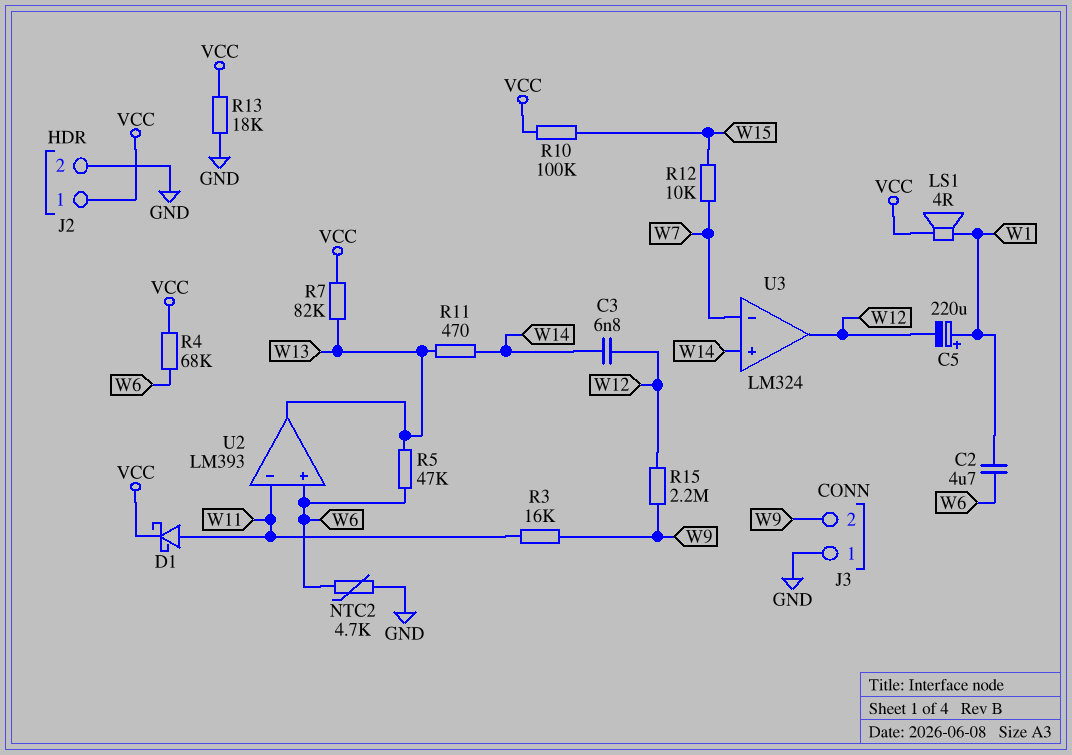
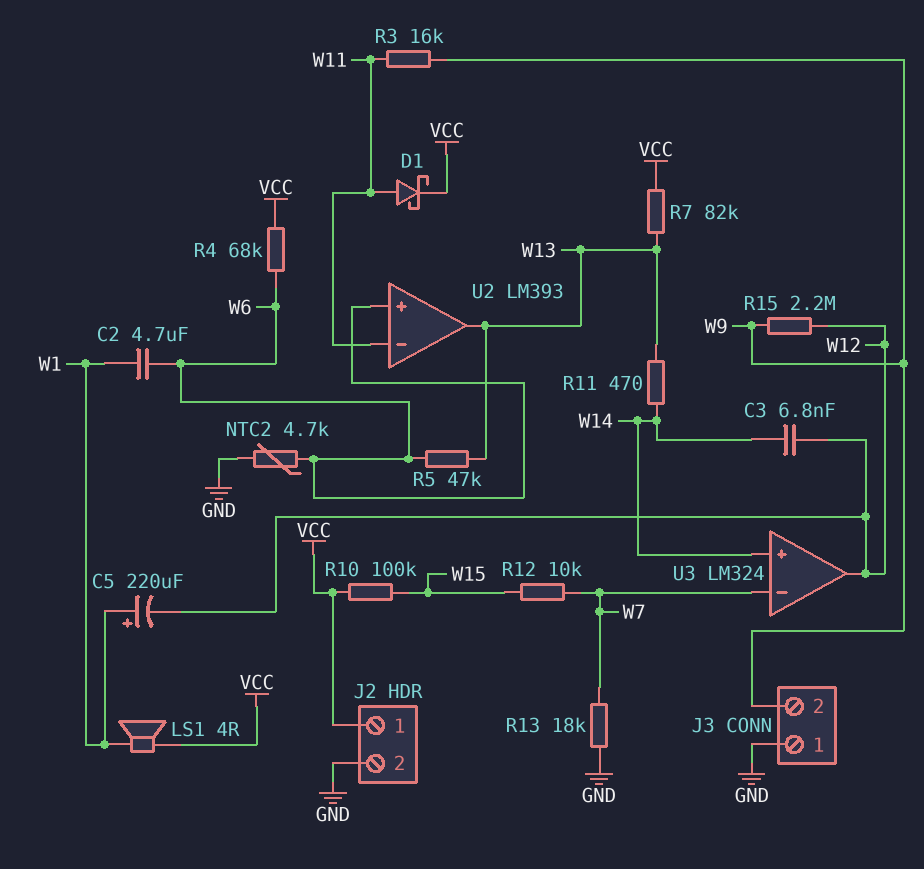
R13: 18k (GND, VCC) -> 18k (GND, W7)

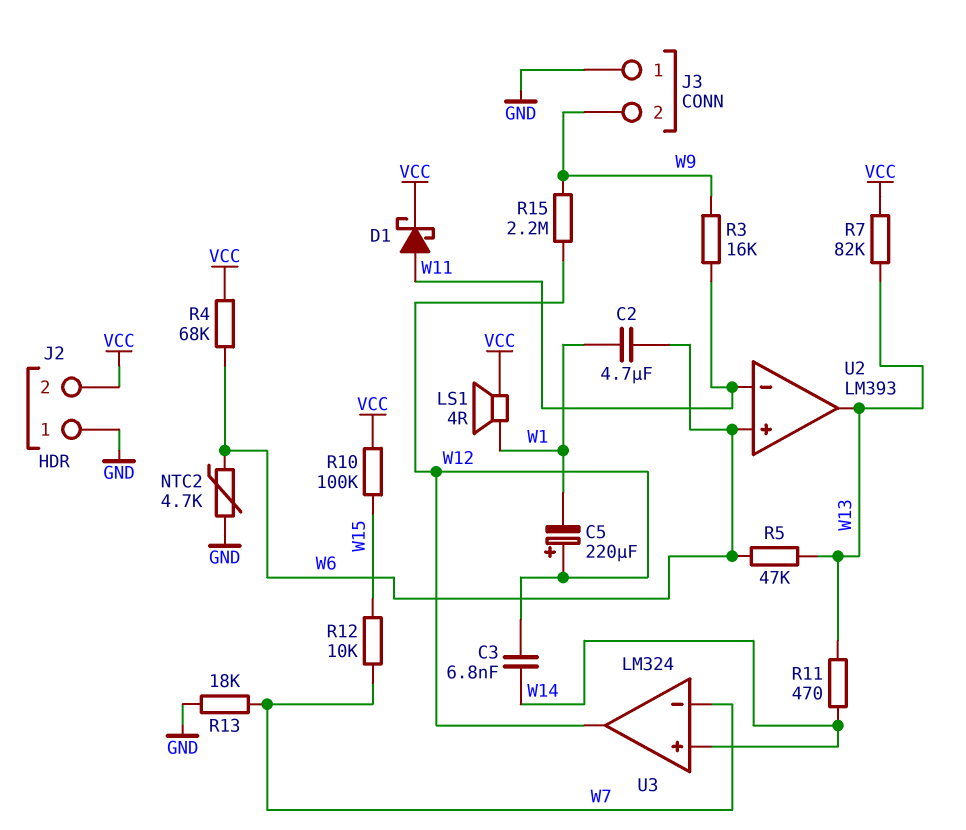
C5: 220uF (plus W1, minus W12) -> 220uF (plus W12, minus W1)
J2 pin 1: VCC -> GND
J2 pin 2: GND -> VCC

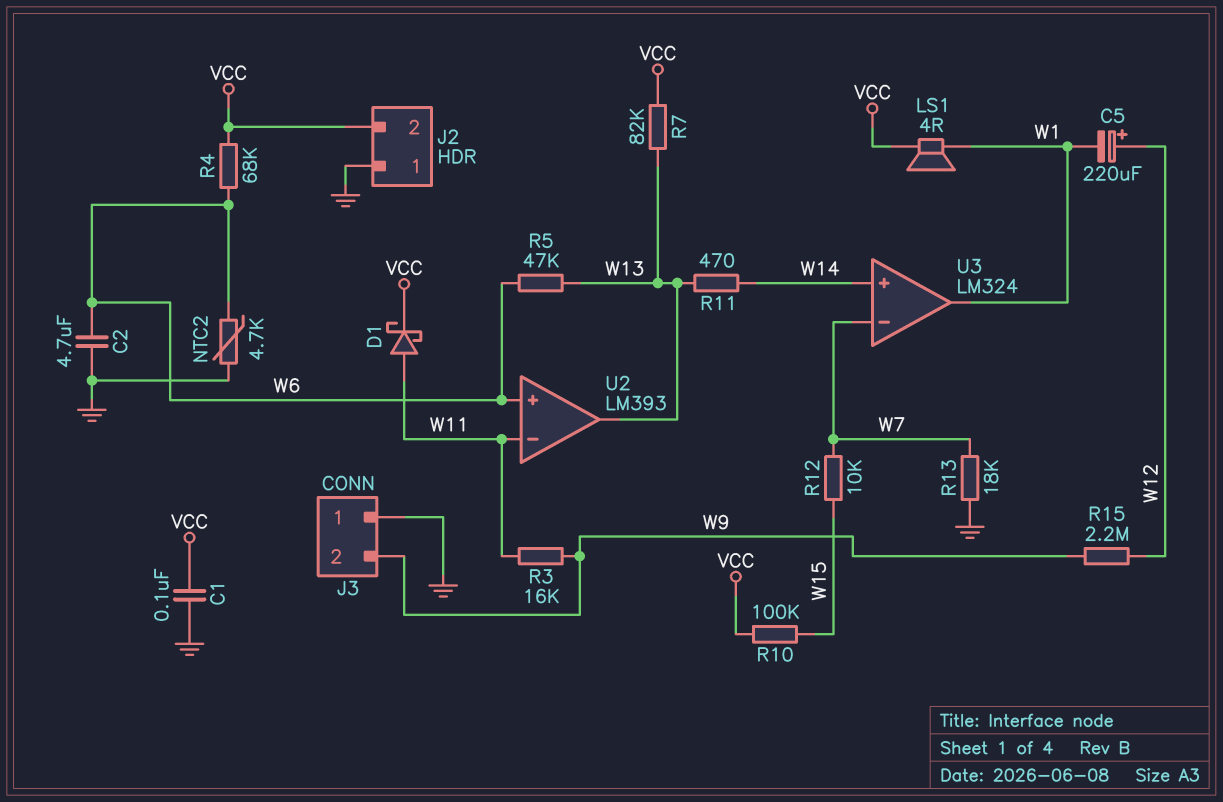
C1: none -> 100nF (GND, VCC)
C2: 4.7uF (W1, W6) -> 4.7uF (GND, W6)
C3: 6.8nF (W12, W14) -> none
U3 pin out: W12 -> W1

